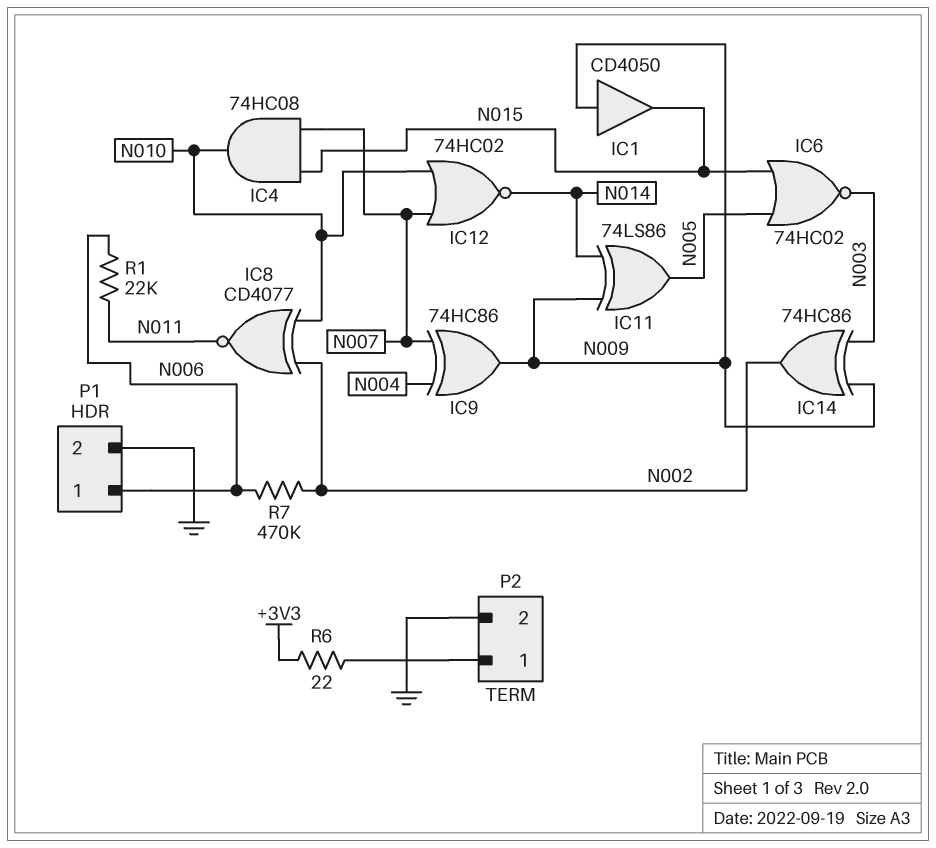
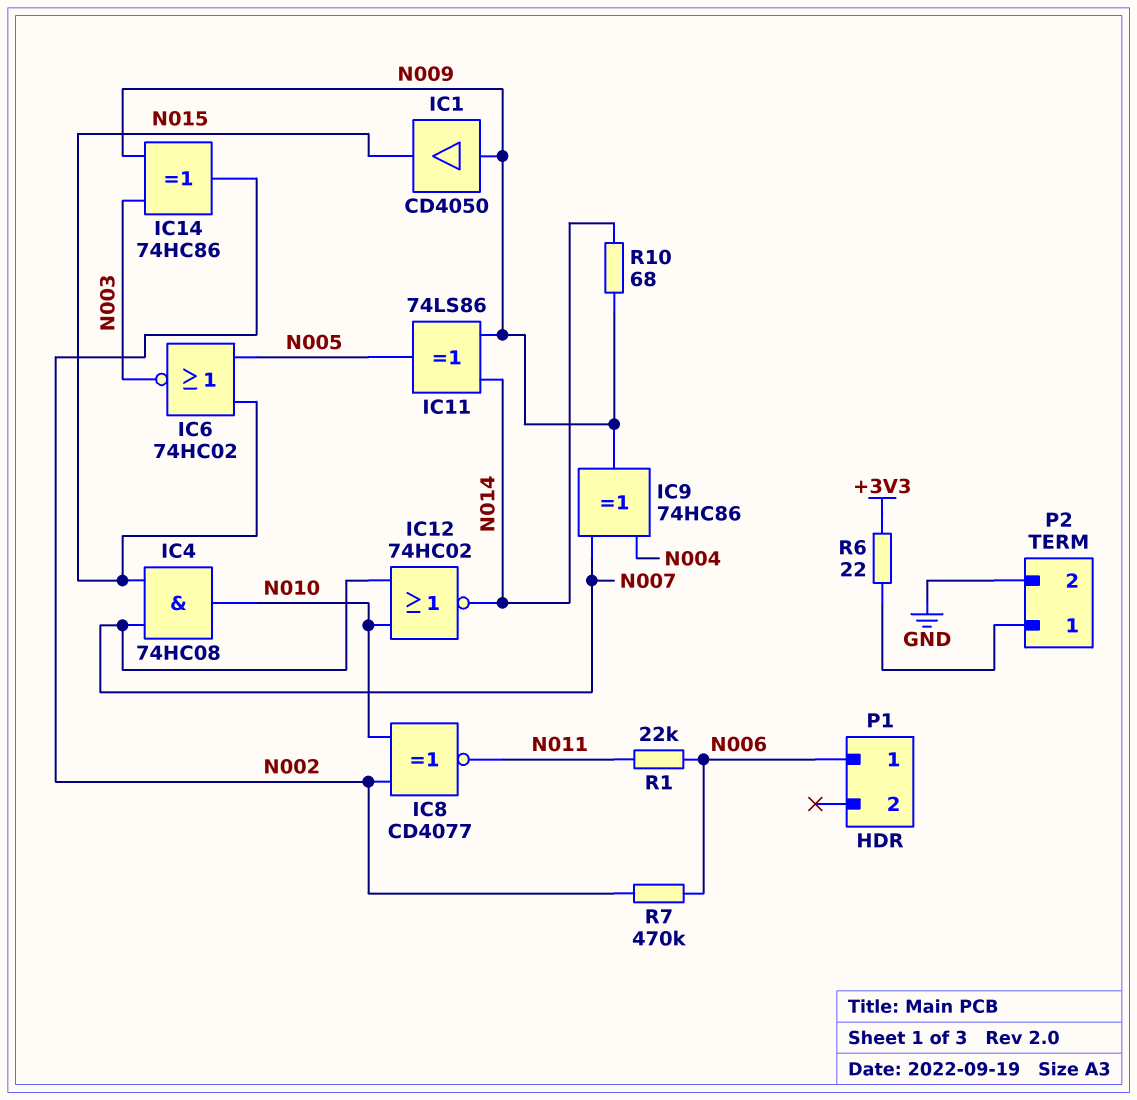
P1 pin 2: GND -> none
R10: none -> 68 (N009, N014)

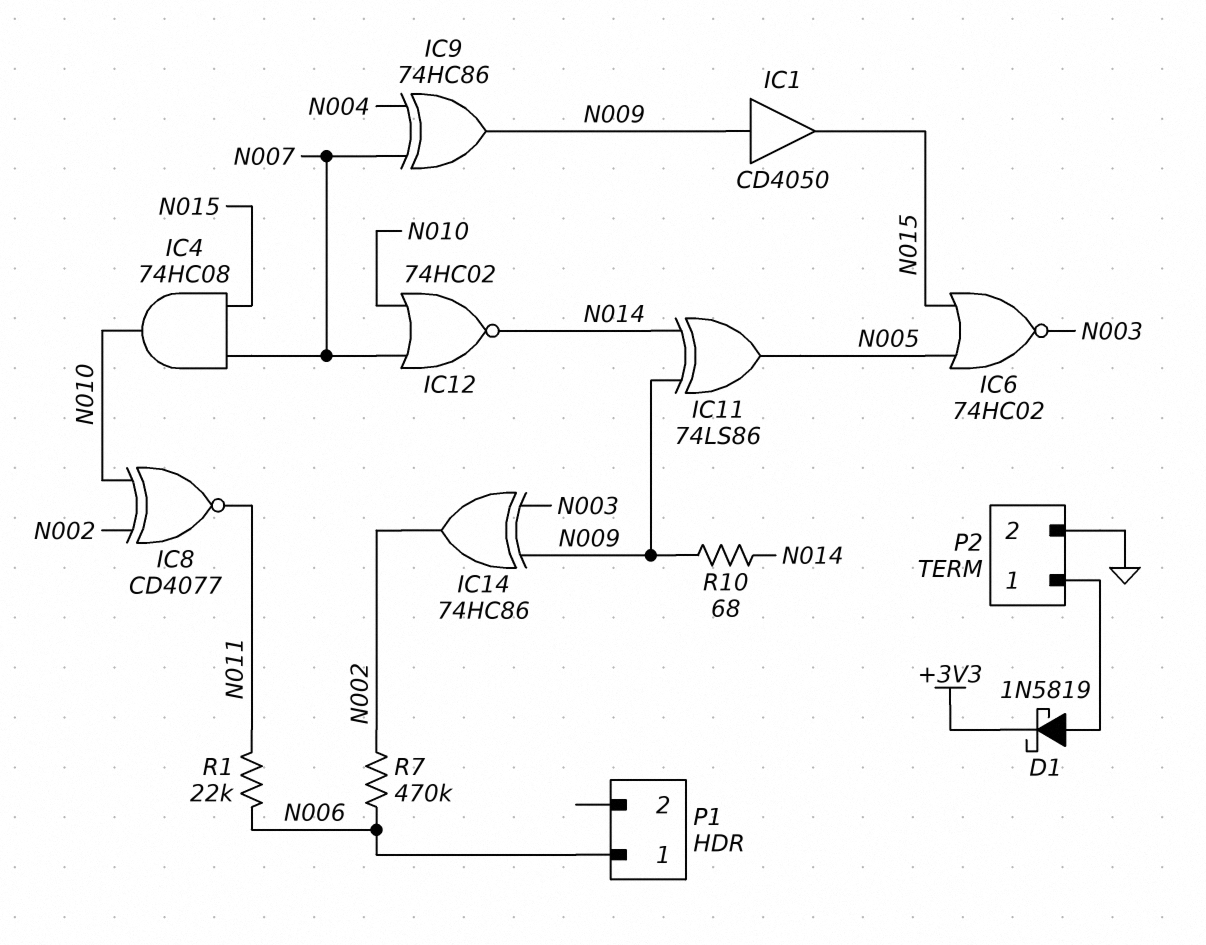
D1: none -> schottky 1N5819 (A P2/1, K +3V3)
R6: 22 (+3V3, P2/1) -> none

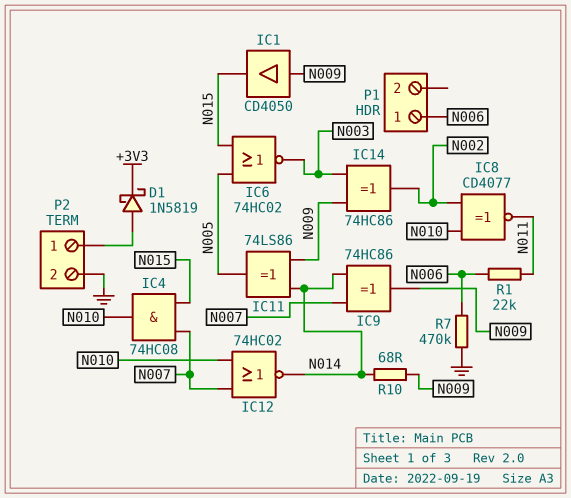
IC9: XOR 74HC86 (in N004, in N007, out N009) -> XOR 74HC86 (in N007, in N014, out N009)
R7: 470k (N002, N006) -> 470k (GND, N006)

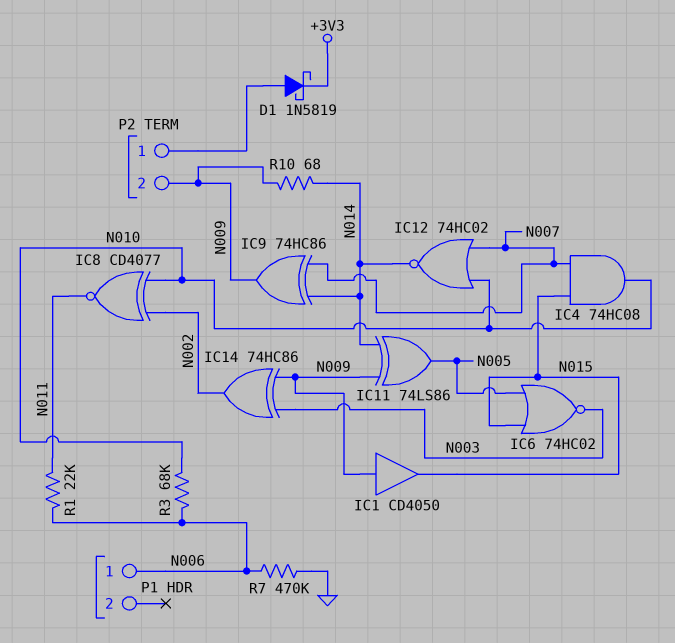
P2 pin 2: GND -> N009
R3: none -> 68k (N006, N010)

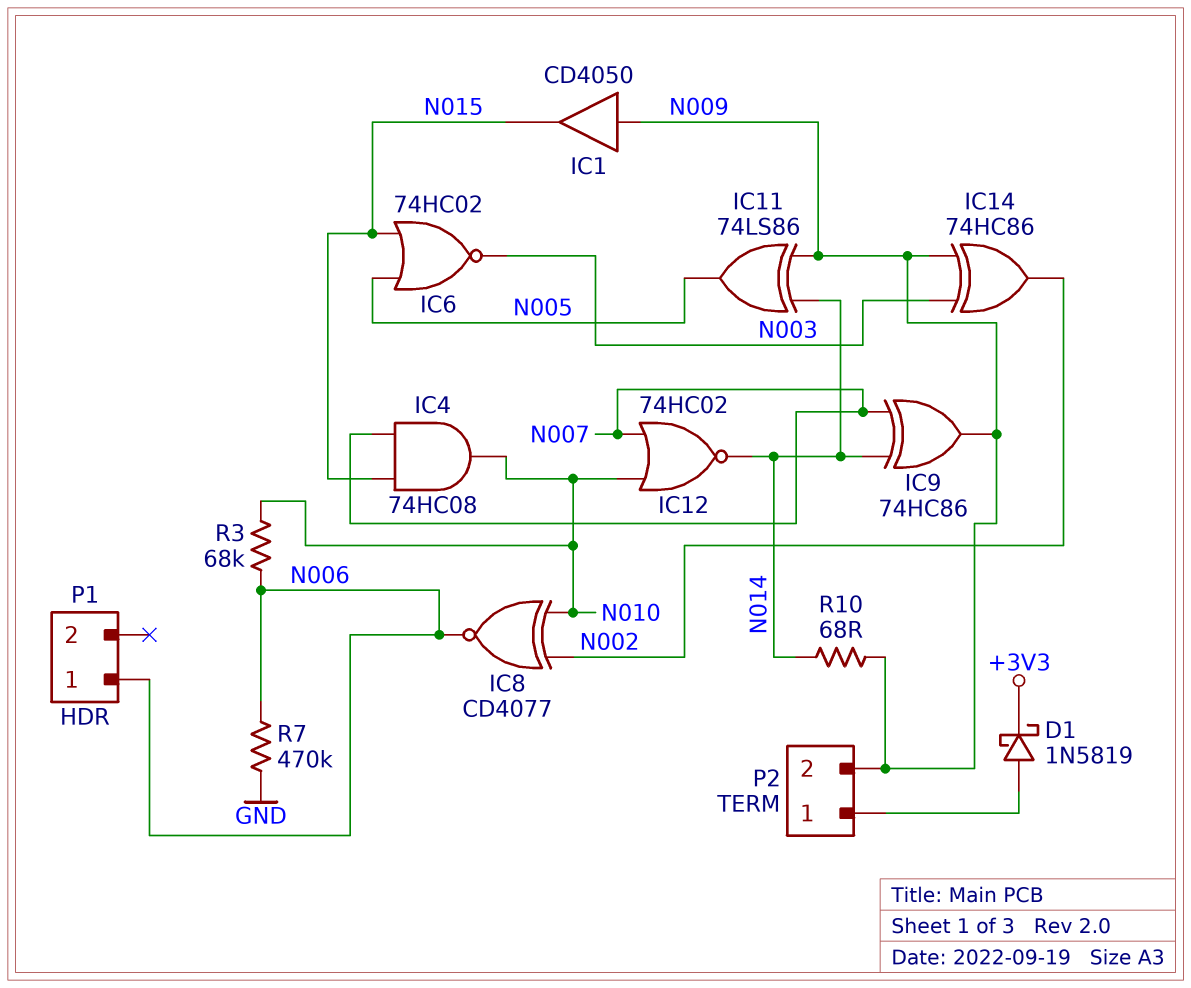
IC8: XNOR CD4077 (in N002, in N010, out N011) -> XNOR CD4077 (in N002, in N010, out N006)
R1: 22k (N006, N011) -> none

